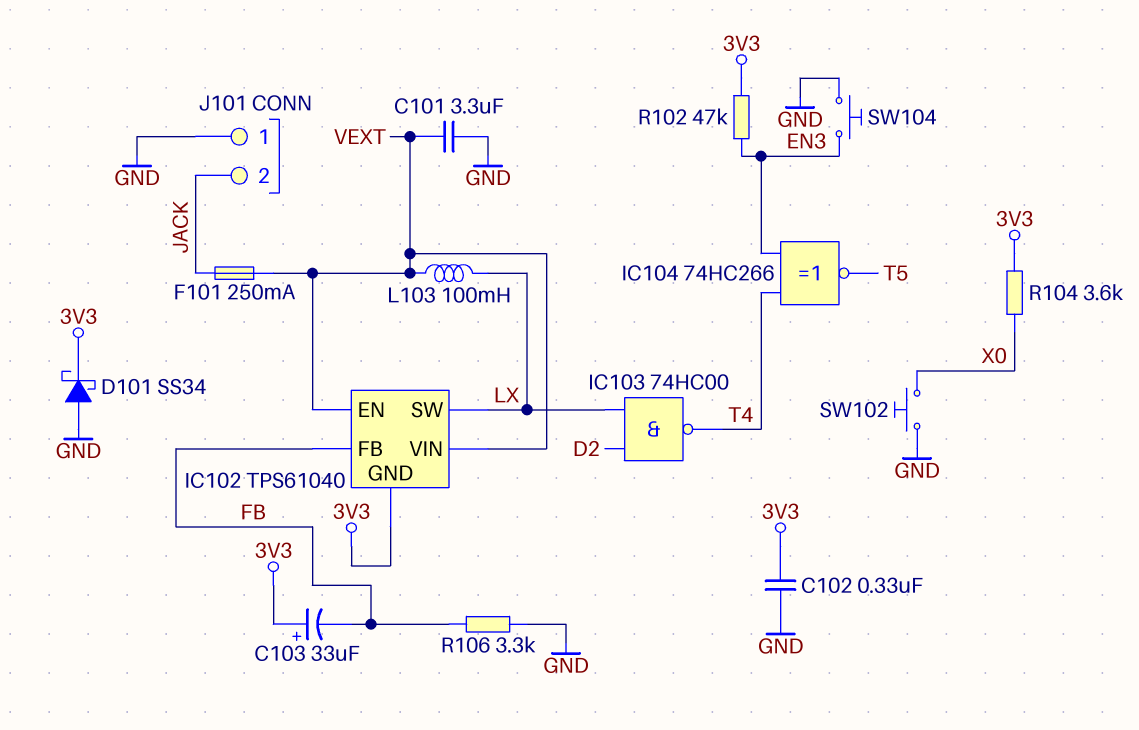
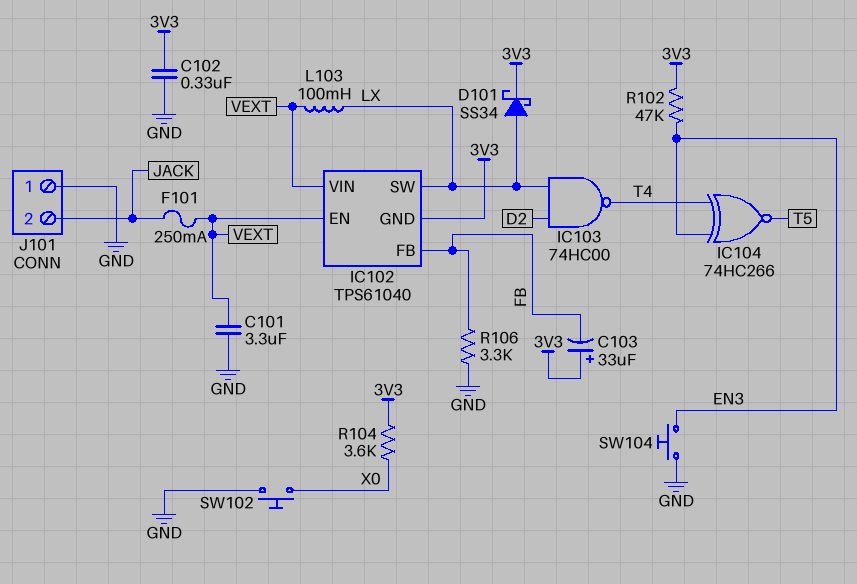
D101: schottky SS34 (A GND, K 3V3) -> schottky SS34 (A LX, K 3V3)

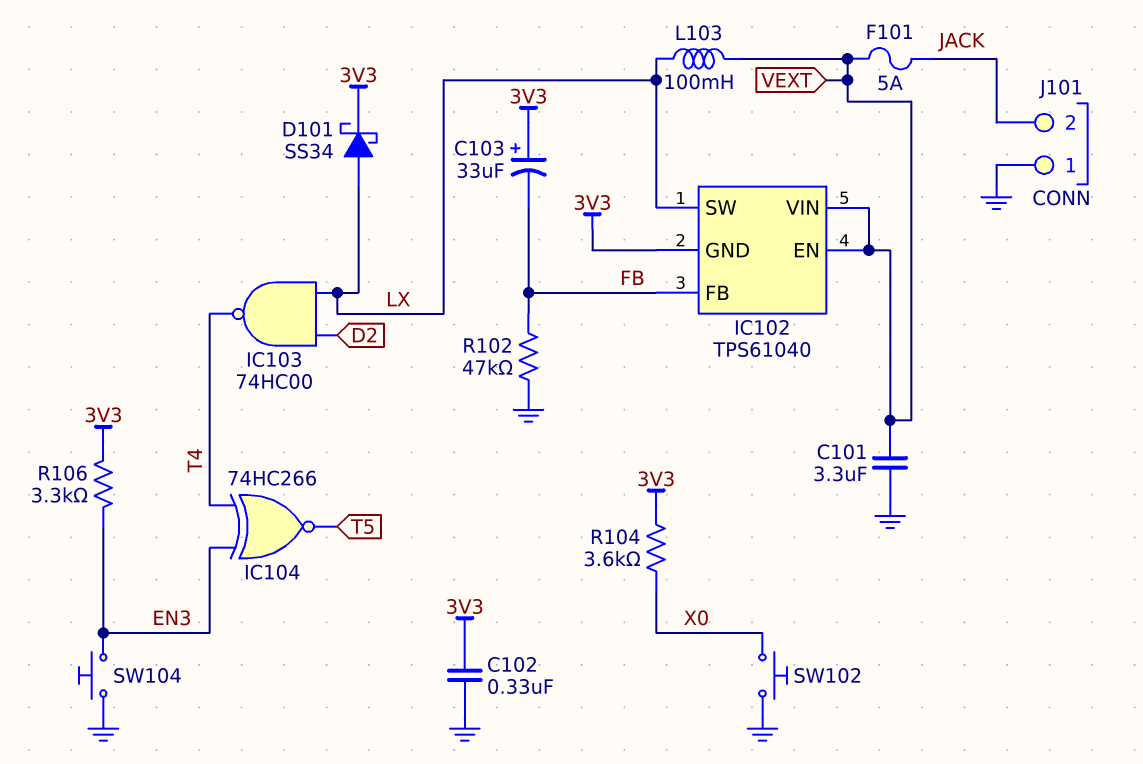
F101: 250mA (JACK, VEXT) -> 5A (JACK, VEXT)
R102: 47k (3V3, EN3) -> 47k (FB, GND)
R106: 3.3k (FB, GND) -> 3.3k (3V3, EN3)

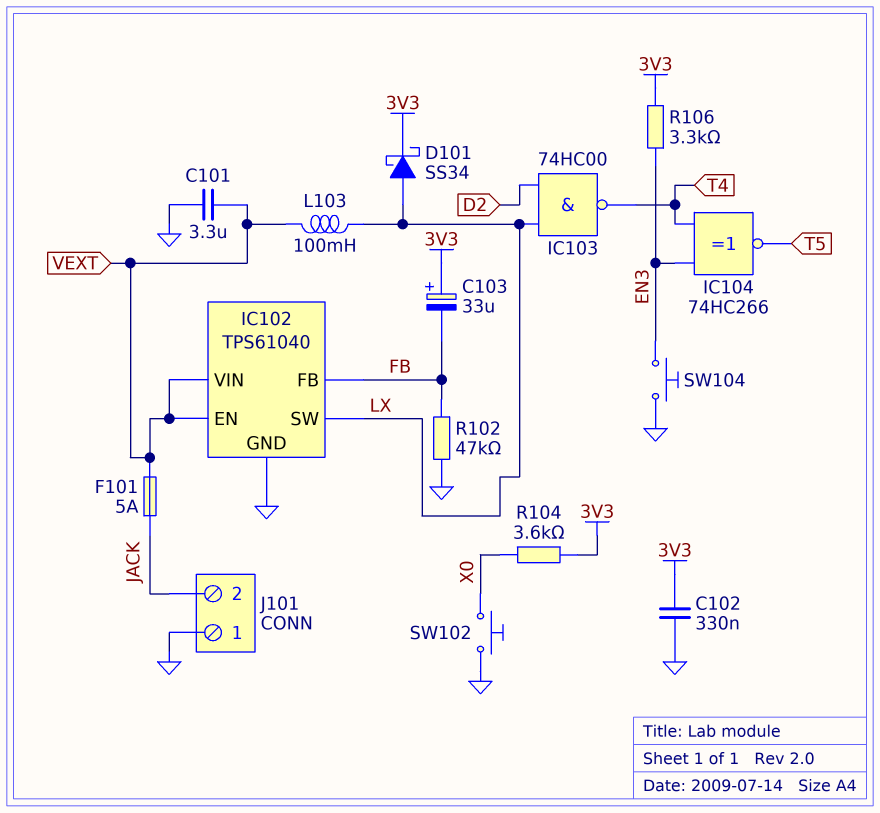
IC102 pin GND: 3V3 -> GND

